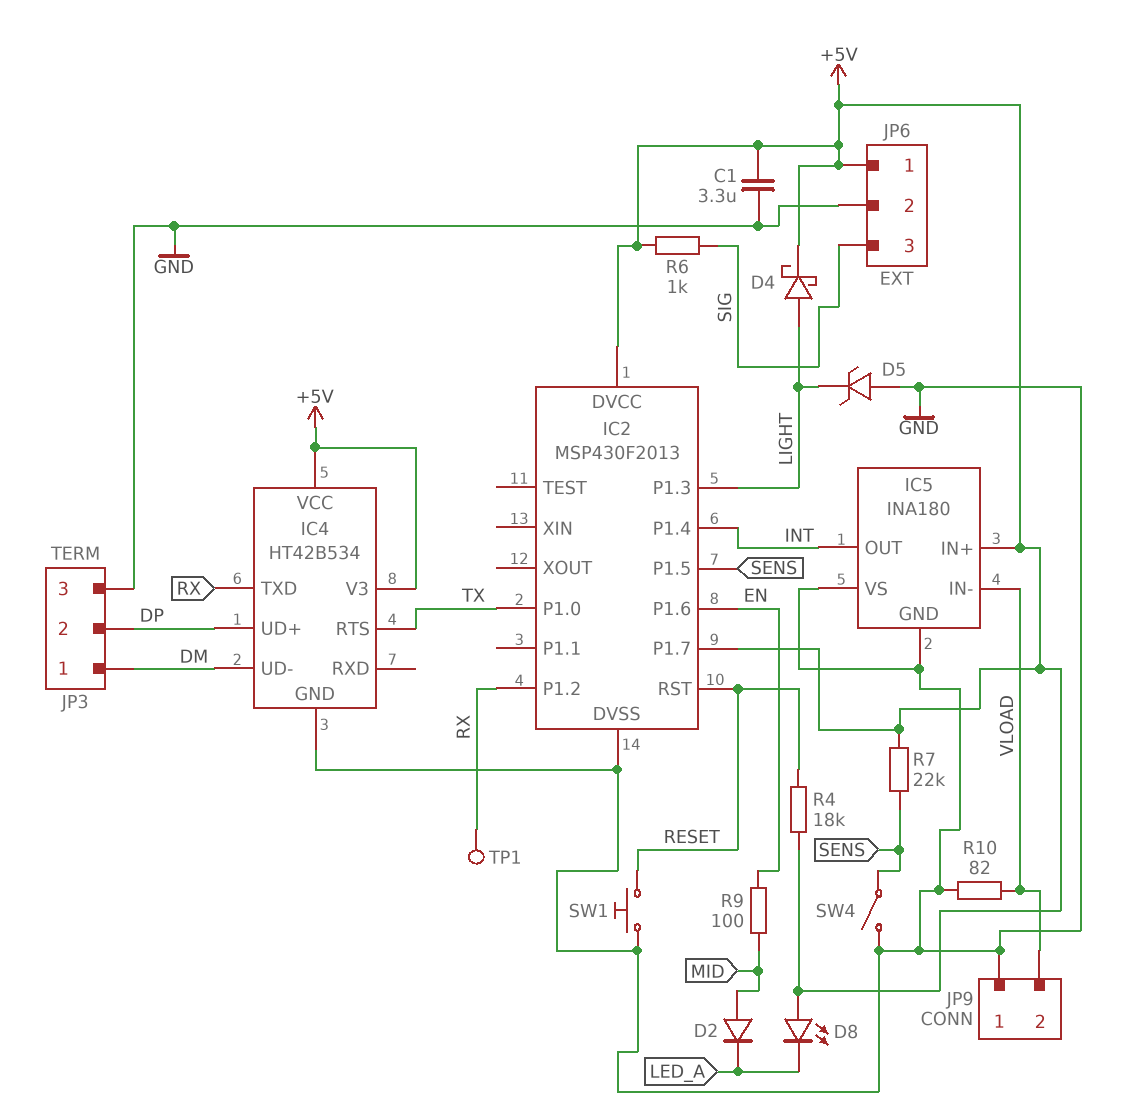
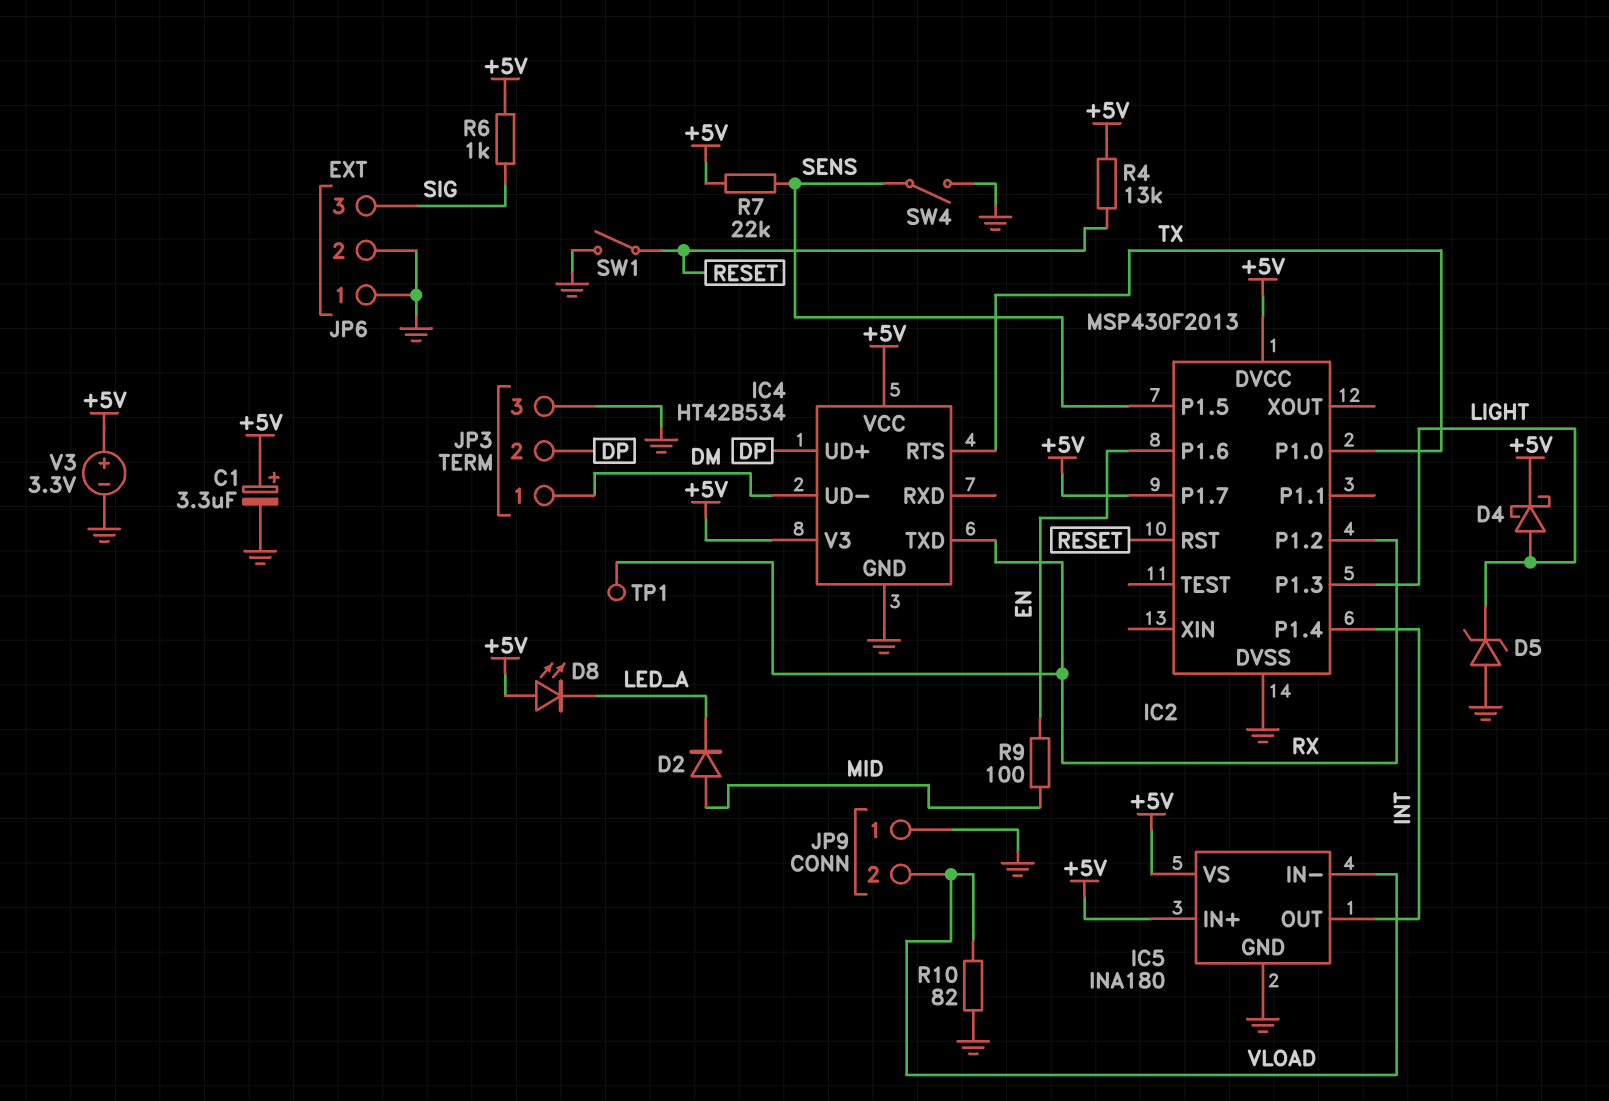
C1: 3.3uF (+5V, GND) -> 3.3uF (plus +5V, minus GND)
IC5 pin VS: GND -> +5V
JP6 pin 1: +5V -> GND
R4: 18k (+5V, RESET) -> 13k (+5V, RESET)
SW1: button (GND, RESET) -> switch (GND, RESET)
V3: none -> 3.3V (plus +5V, minus GND)

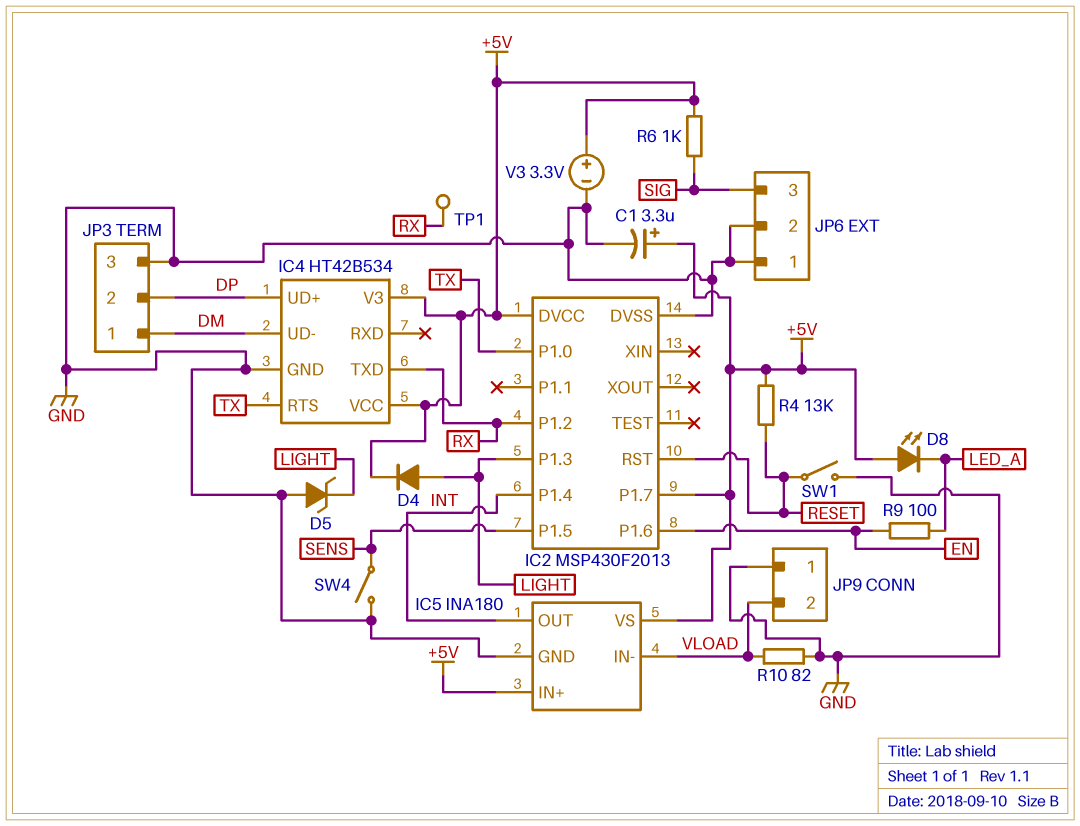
D2: diode (A MID, K LED_A) -> none
D4: schottky (A LIGHT, K +5V) -> diode (A LIGHT, K +5V)
R7: 22k (+5V, SENS) -> none
R9: 100 (EN, MID) -> 100 (EN, LED_A)

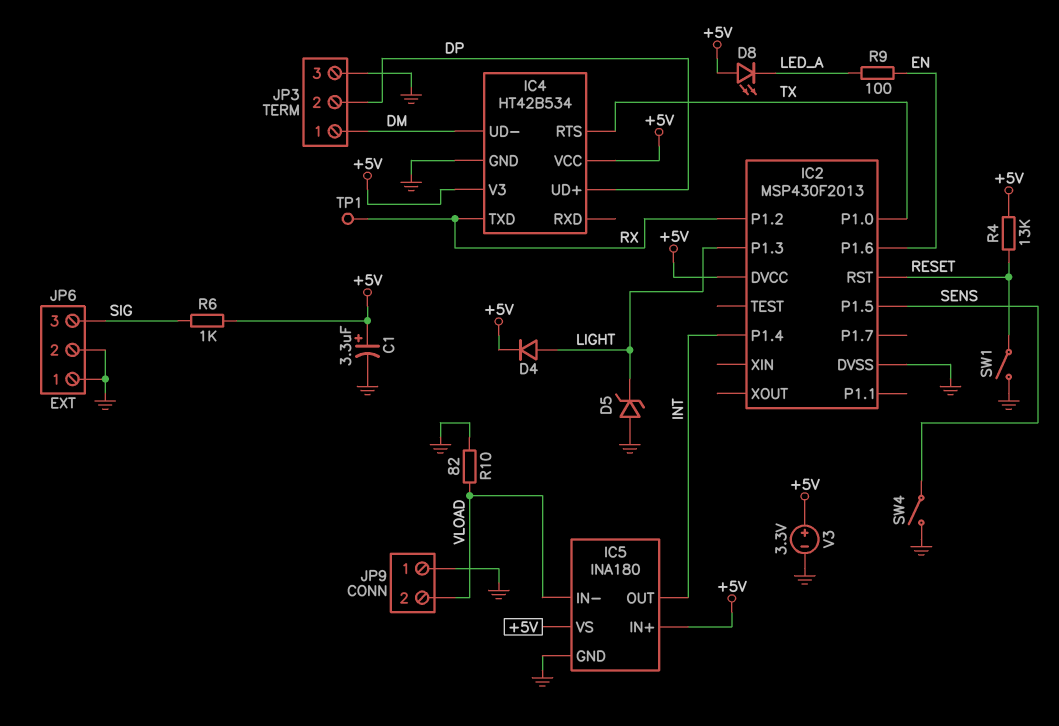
IC2 pin P1.7: +5V -> none

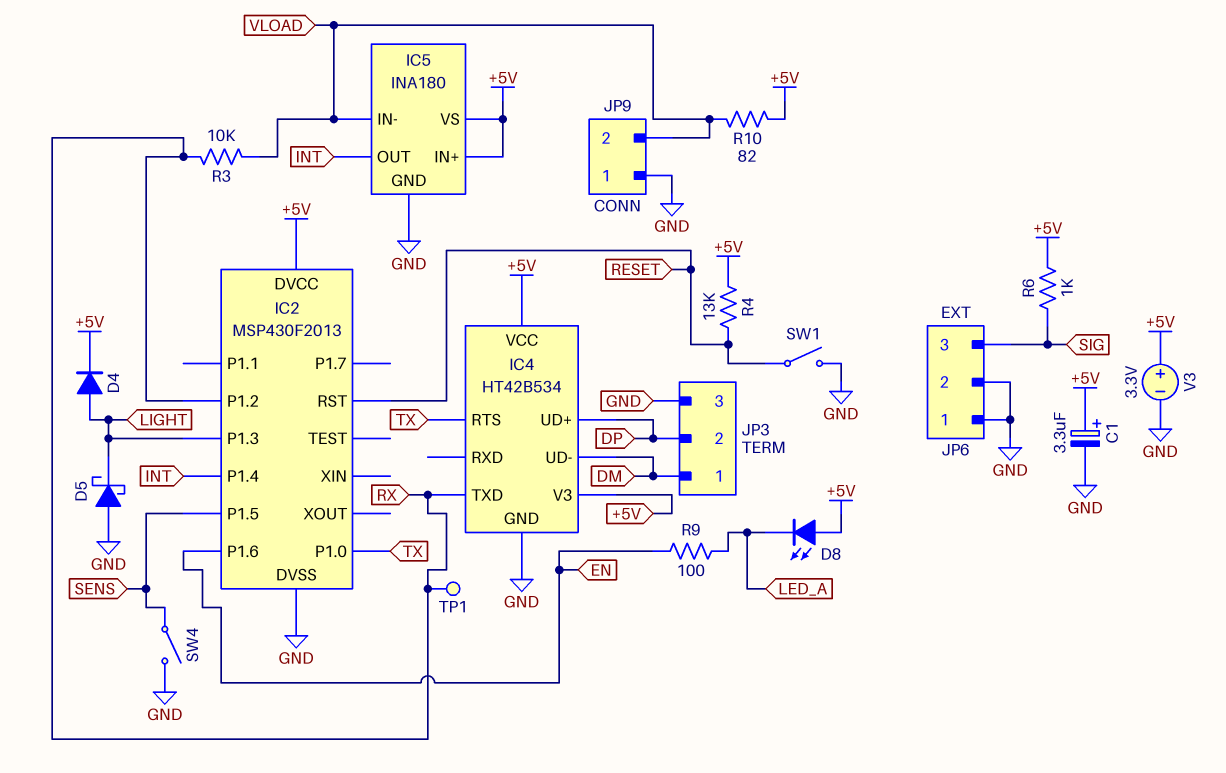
D5: zener (A GND, K LIGHT) -> schottky (A GND, K LIGHT)
R3: none -> 10k (RX, VLOAD)
R10: 82 (GND, VLOAD) -> 82 (+5V, VLOAD)

